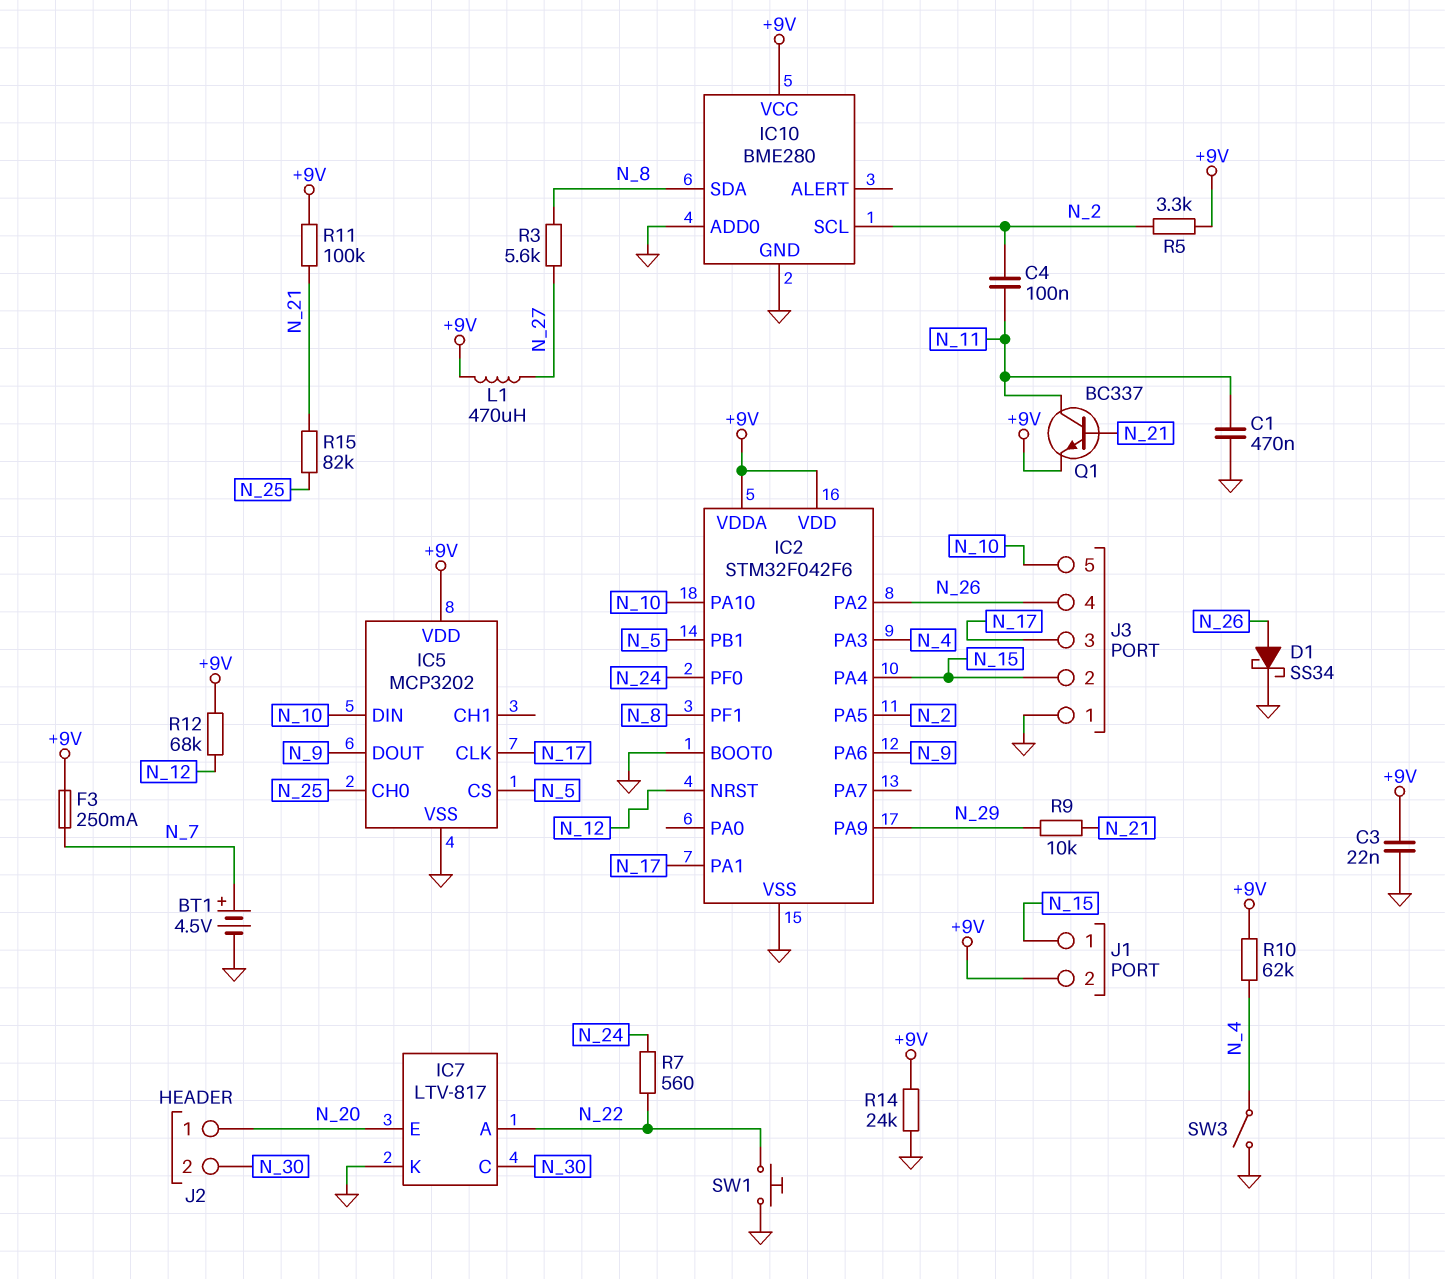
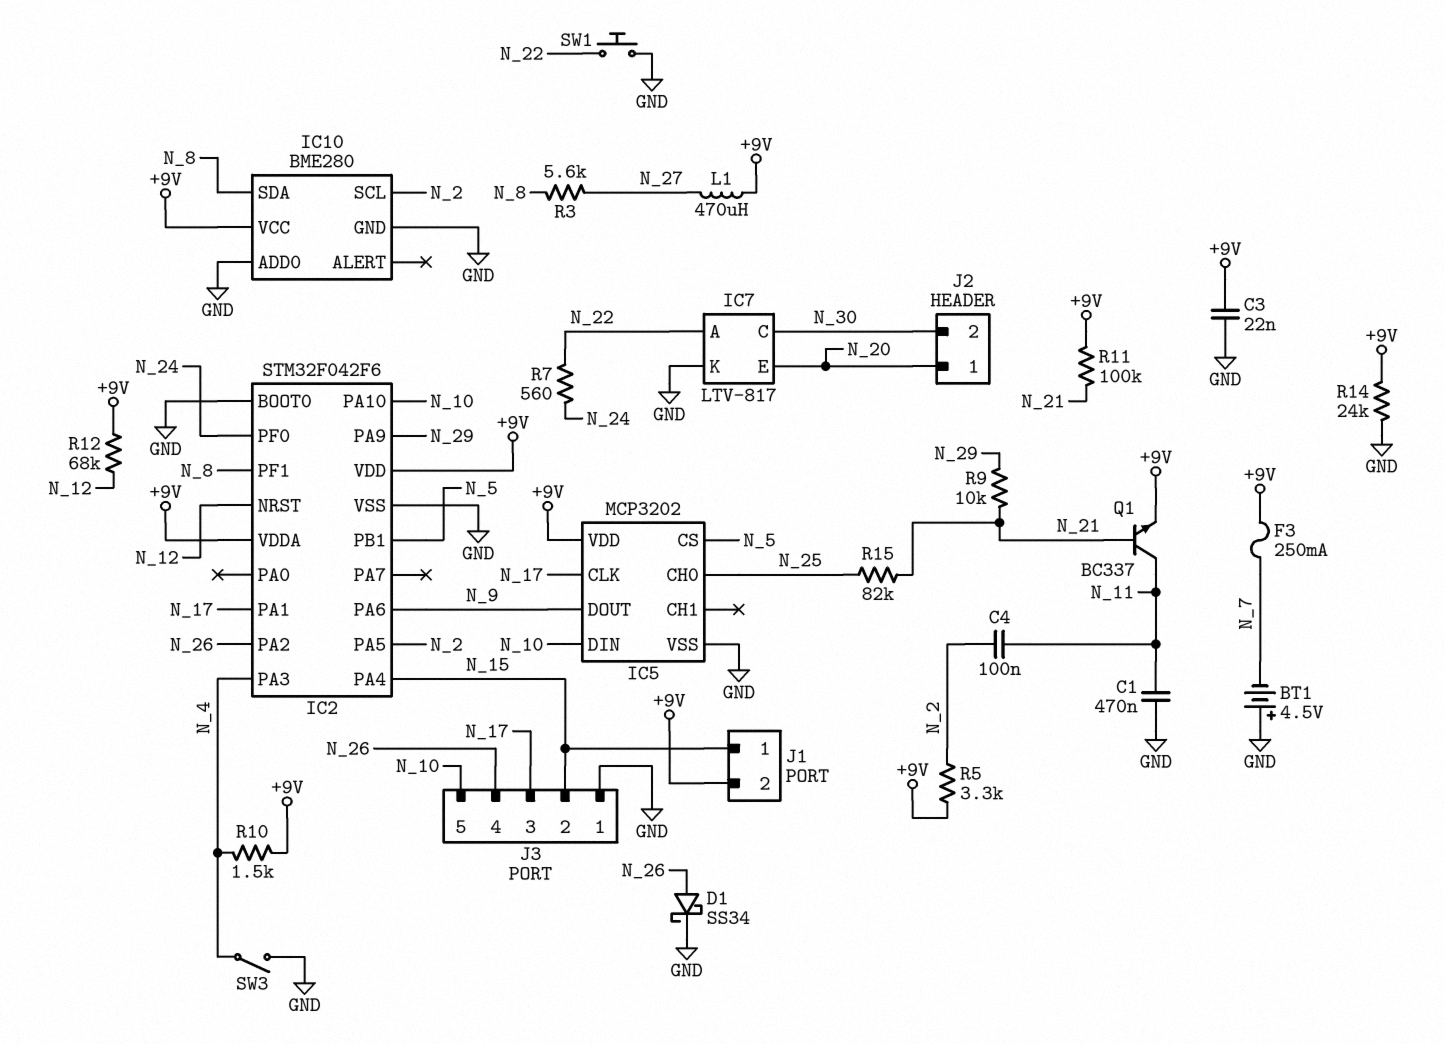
BT1: 4.5V (plus N_7, minus GND) -> 4.5V (plus GND, minus N_7)
R10: 62k (+9V, N_4) -> 1.5k (+9V, N_4)

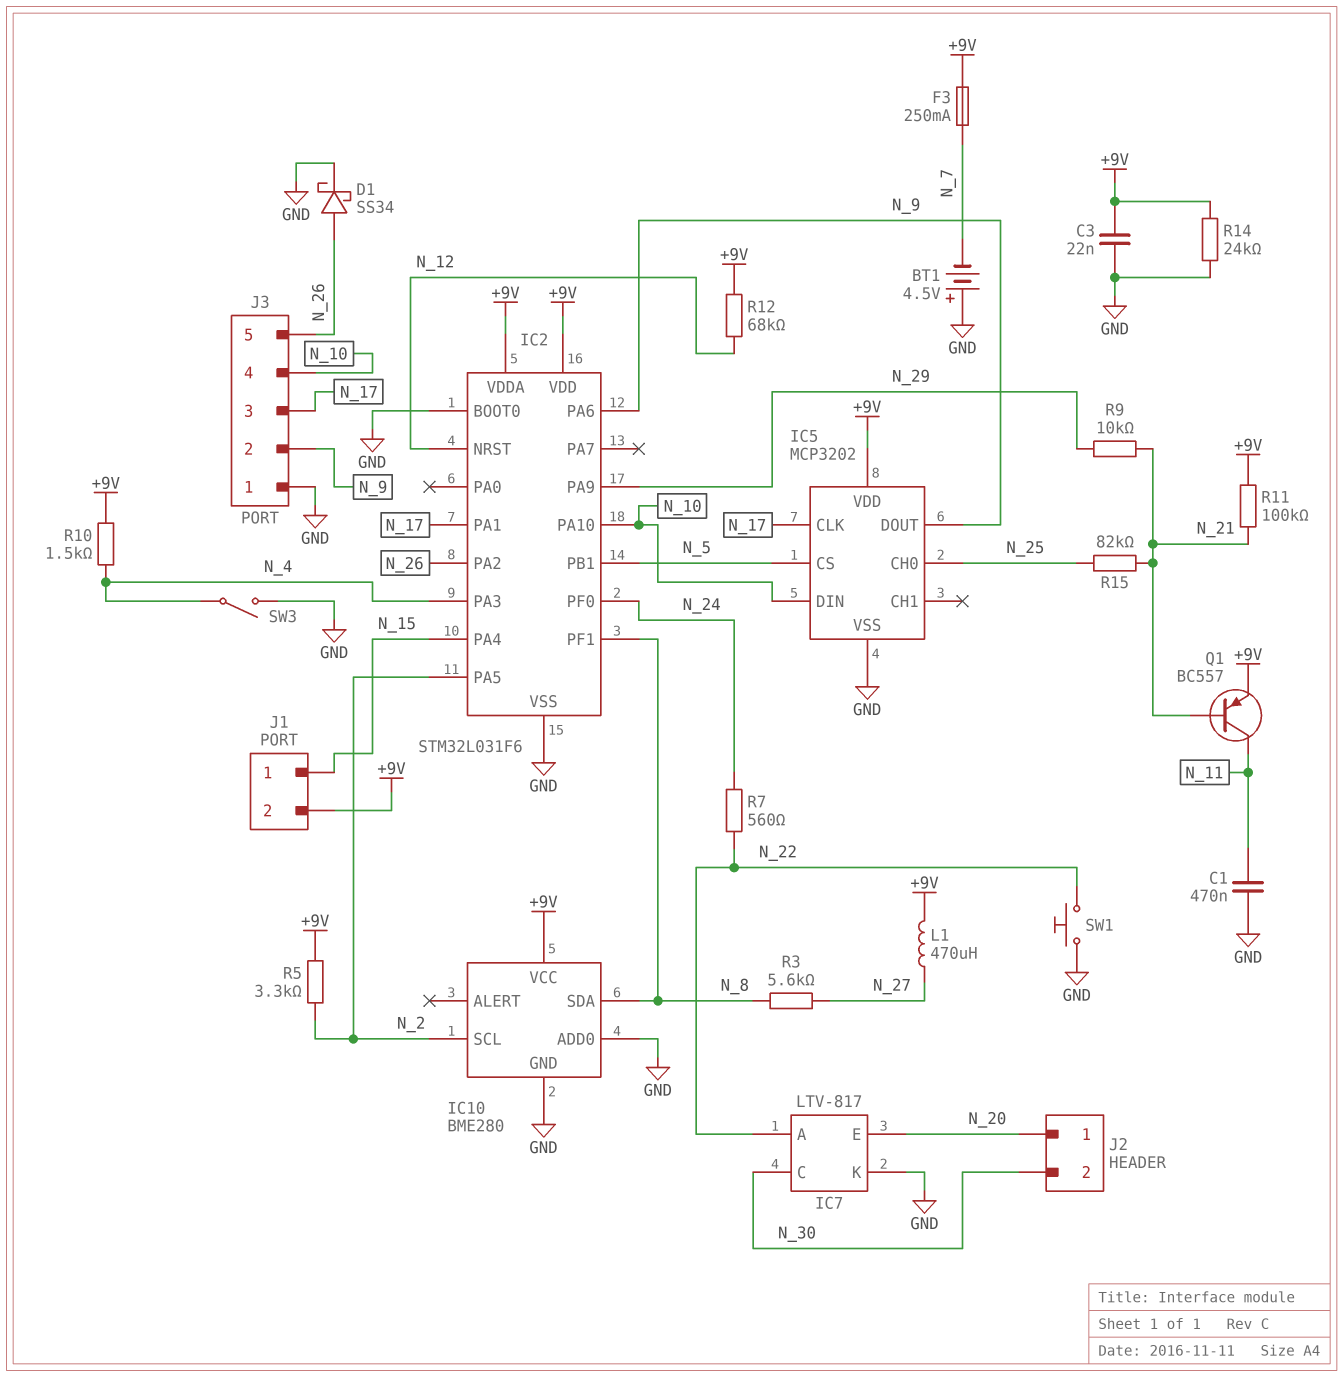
C4: 100nF (N_2, N_11) -> none
IC2: STM32F042F6 -> STM32L031F6
J3 pin 2: N_15 -> N_9
J3 pin 4: N_26 -> N_10
J3 pin 5: N_10 -> N_26
Q1: NPN BC337 (B N_21, C N_11, E +9V) -> PNP BC557 (B N_21, C N_11, E +9V)

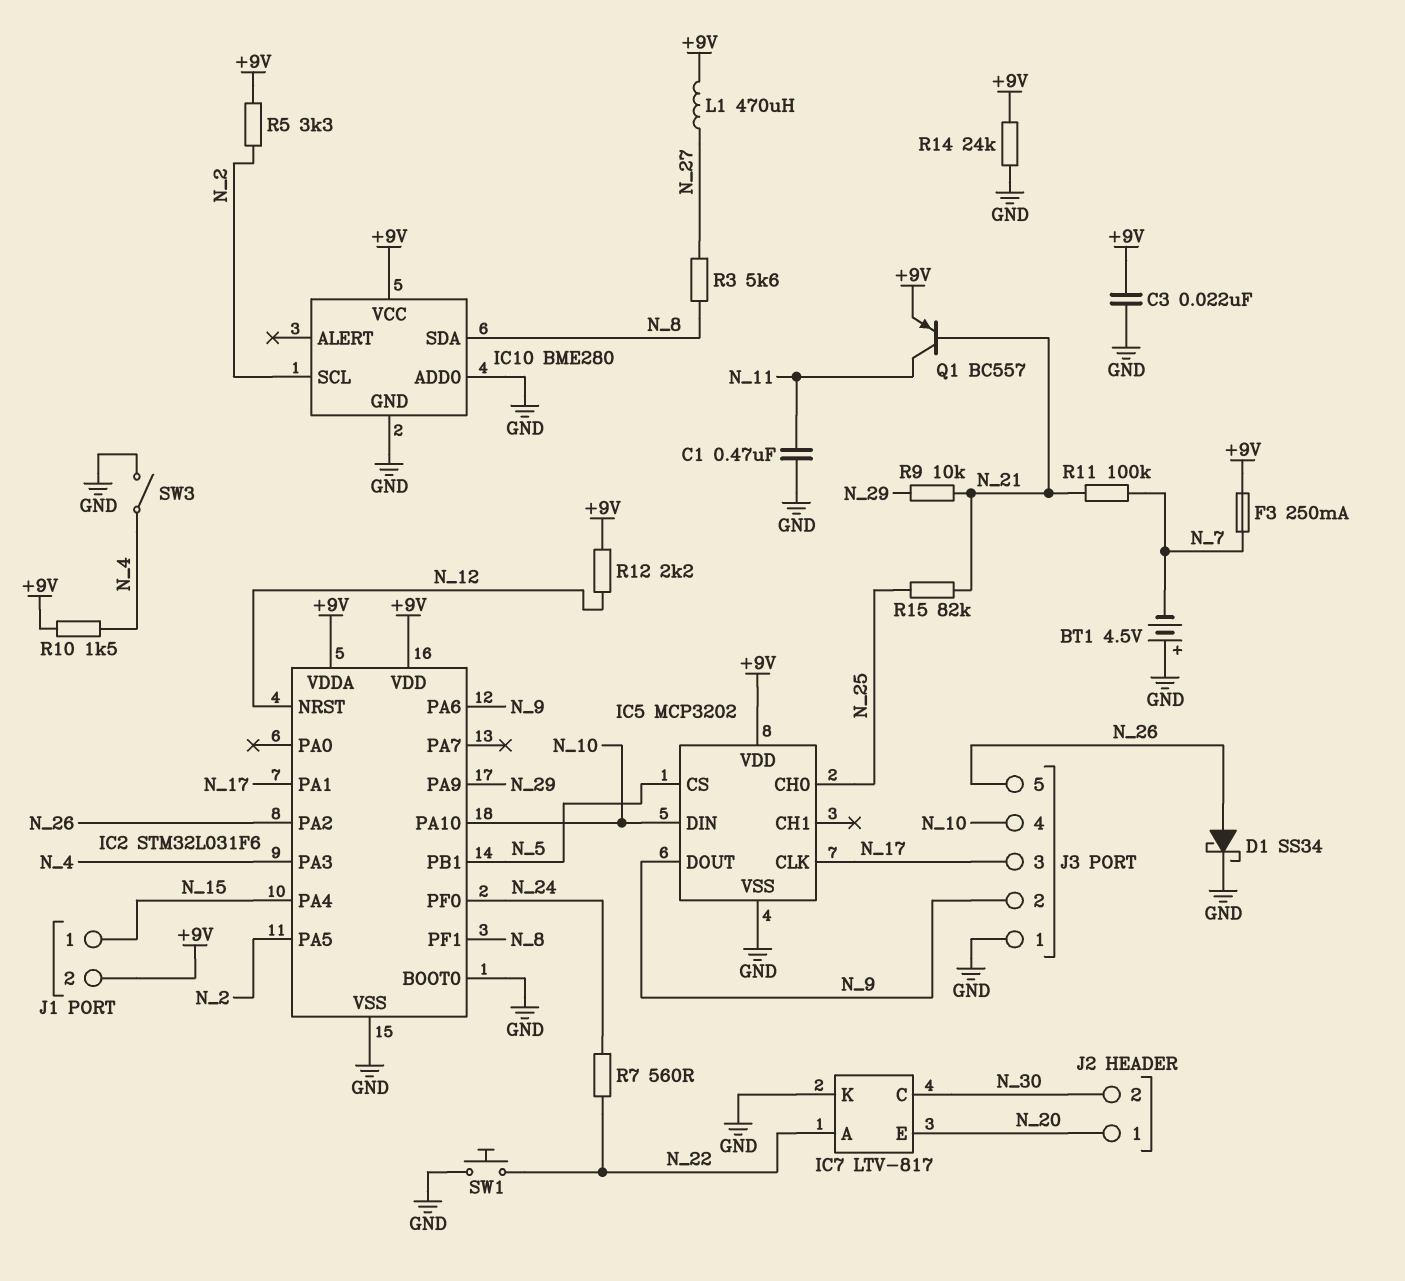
R11: 100k (+9V, N_21) -> 100k (N_7, N_21)
R12: 68k (+9V, N_12) -> 2.2k (+9V, N_12)

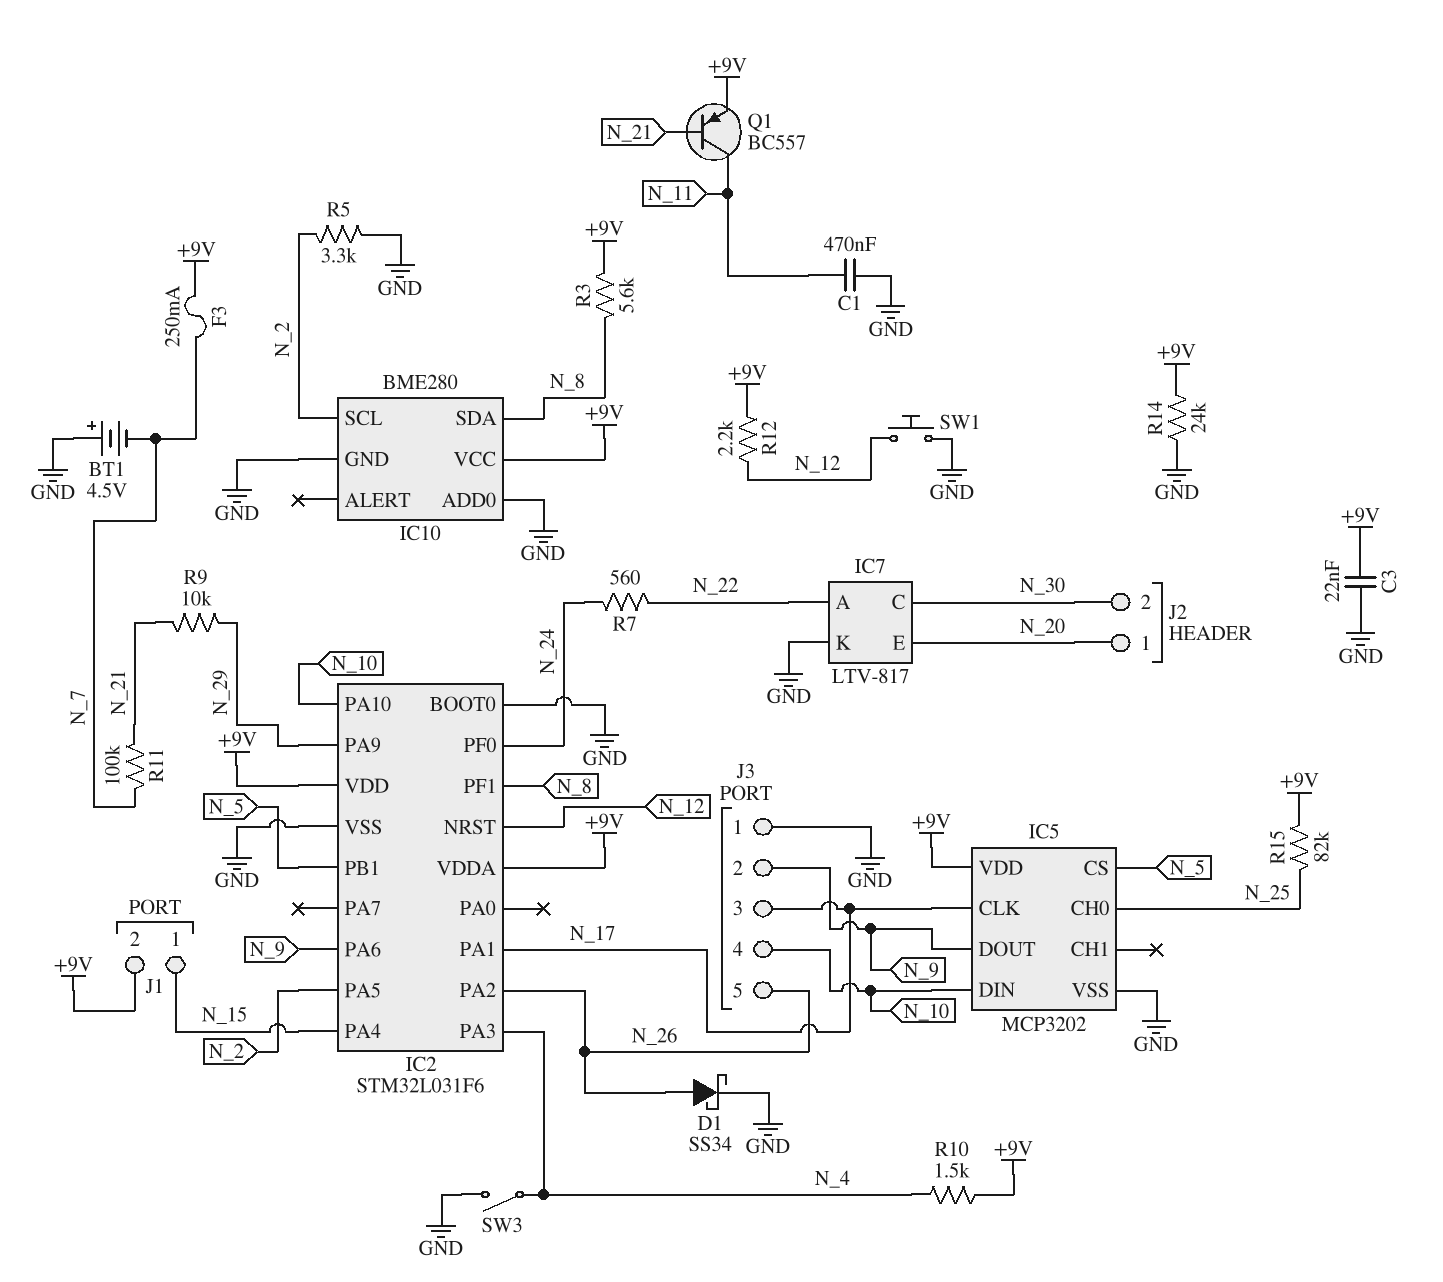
L1: 470uH (+9V, N_27) -> none
R3: 5.6k (N_8, N_27) -> 5.6k (+9V, N_8)
R5: 3.3k (+9V, N_2) -> 3.3k (GND, N_2)
R15: 82k (N_21, N_25) -> 82k (+9V, N_25)
SW1: button (GND, N_22) -> button (GND, N_12)

